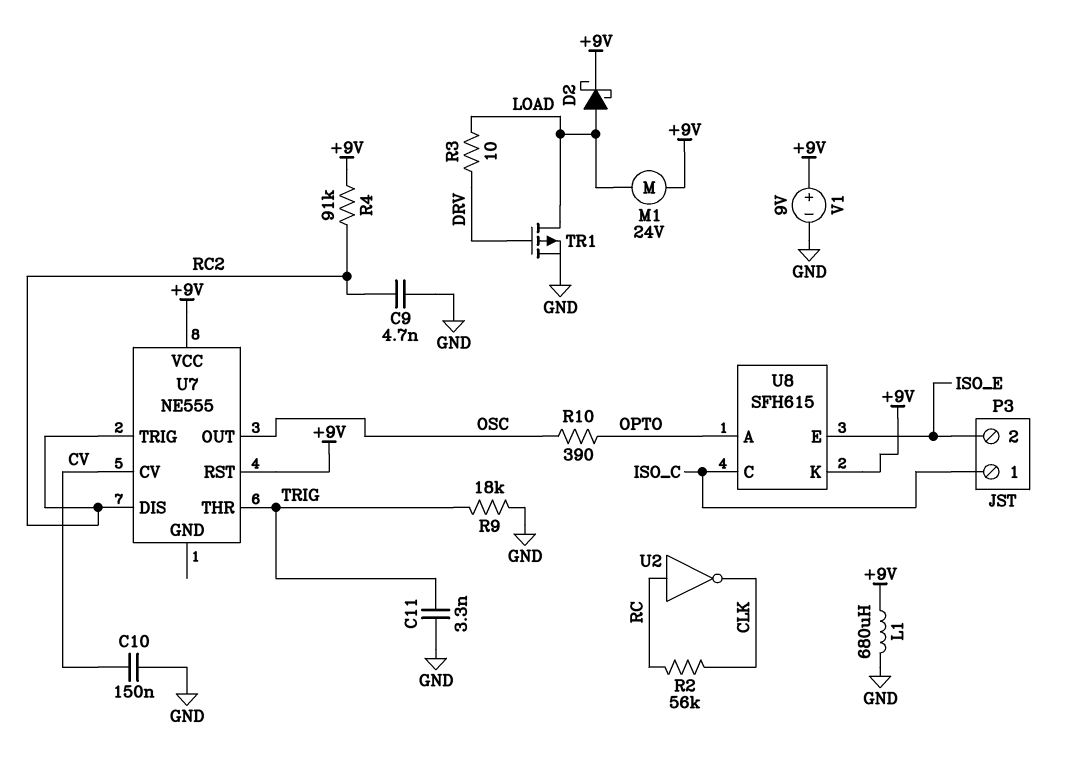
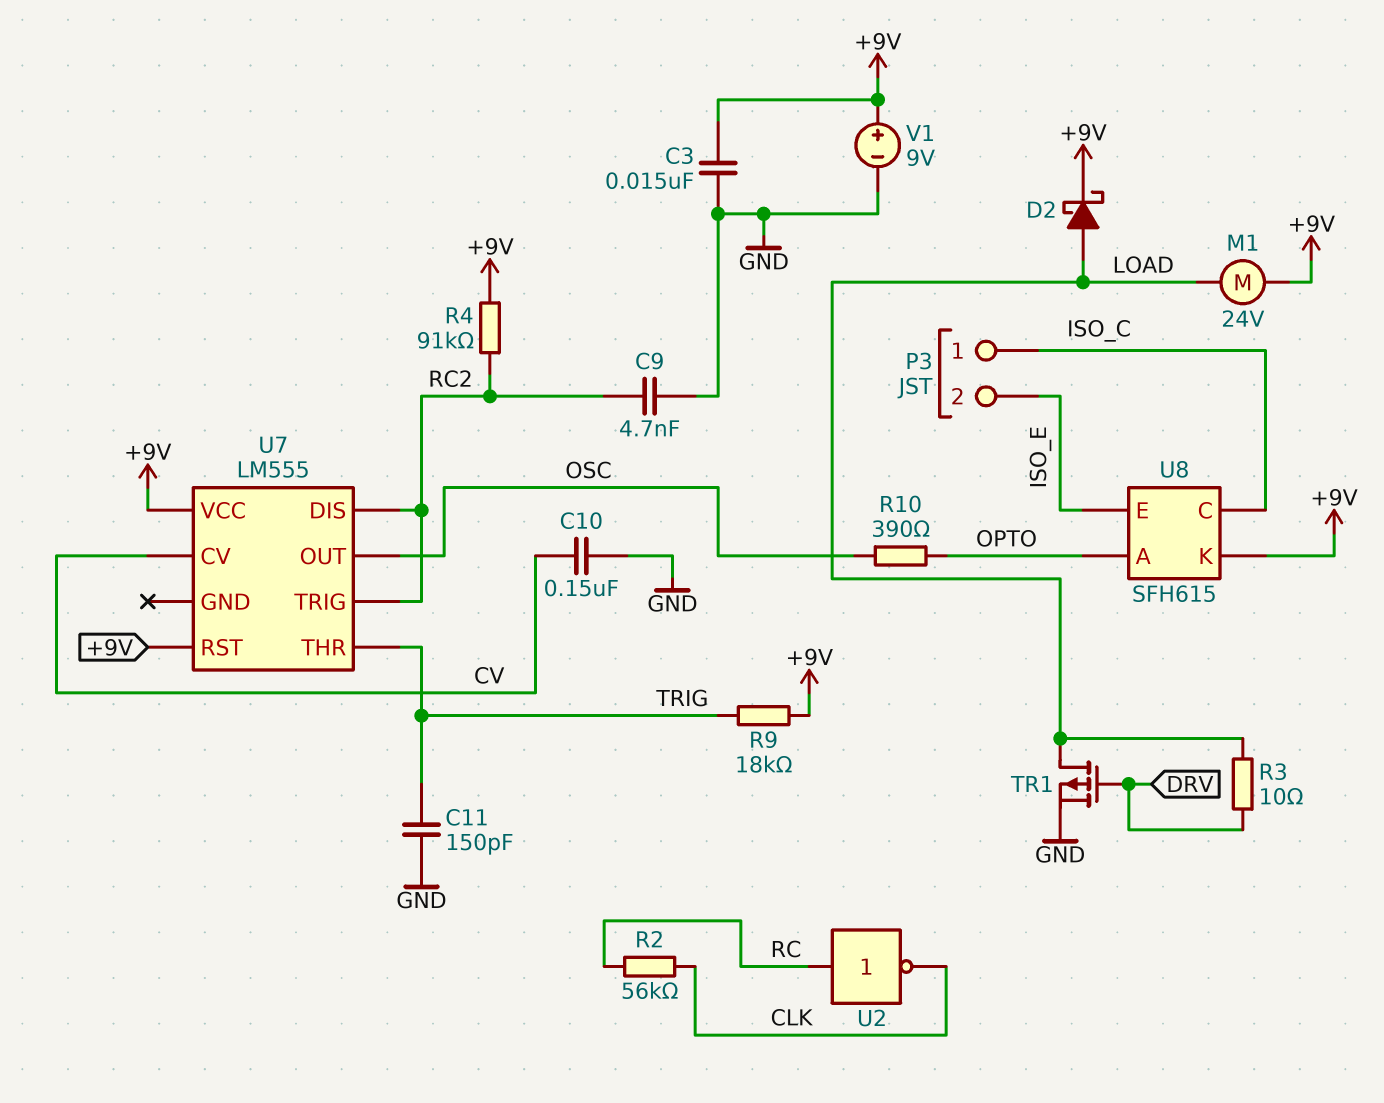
C3: none -> 15nF (+9V, GND)
C11: 3.3nF (GND, TRIG) -> 150pF (GND, TRIG)
L1: 680uH (+9V, GND) -> none
R9: 18k (GND, TRIG) -> 18k (+9V, TRIG)
U7: NE555 -> LM555

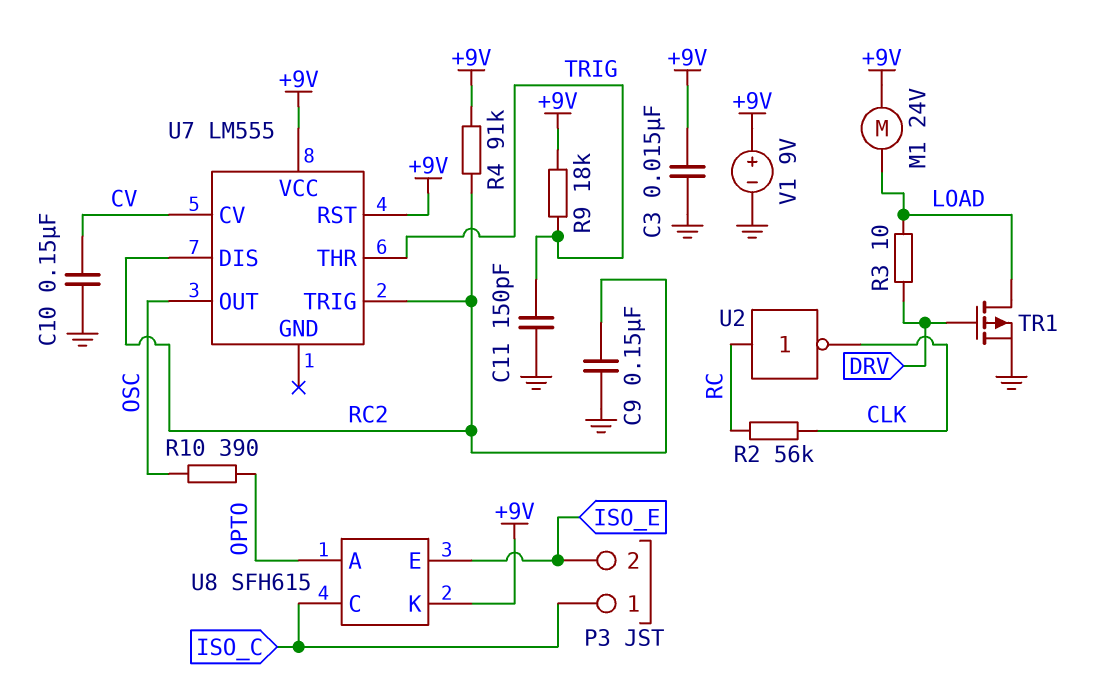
C9: 4.7nF (GND, RC2) -> 150nF (GND, RC2)
D2: schottky (A LOAD, K +9V) -> none

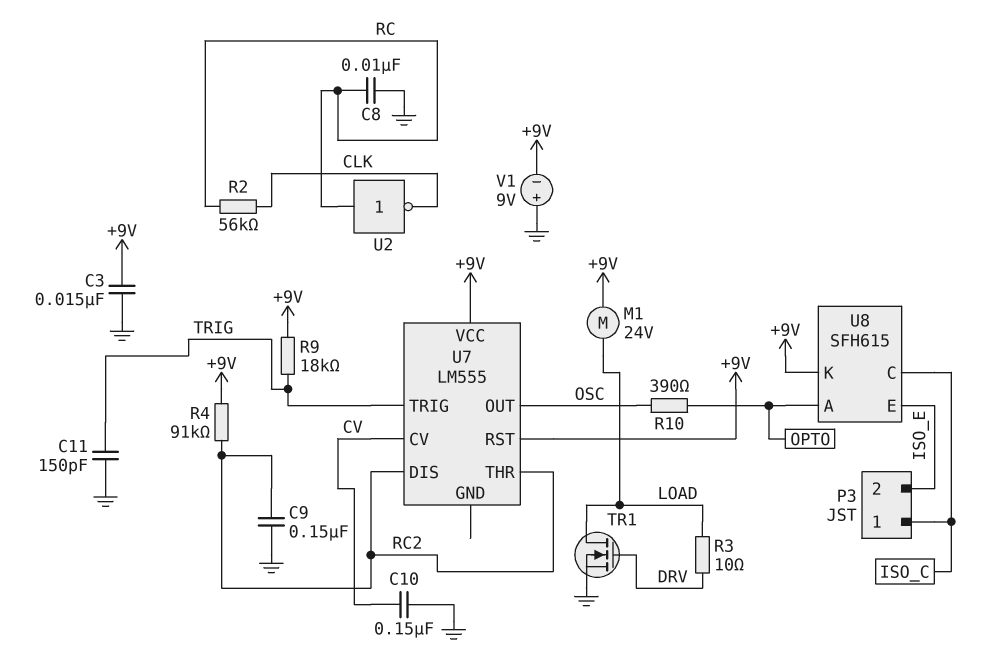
C8: none -> 10nF (GND, RC)
TR1: PMOS (G DRV, D LOAD, S GND) -> NMOS (G DRV, D LOAD, S GND)
U7 pin THR: TRIG -> RC2
U7 pin TRIG: RC2 -> TRIG
V1: 9V (plus +9V, minus GND) -> 9V (plus GND, minus +9V)

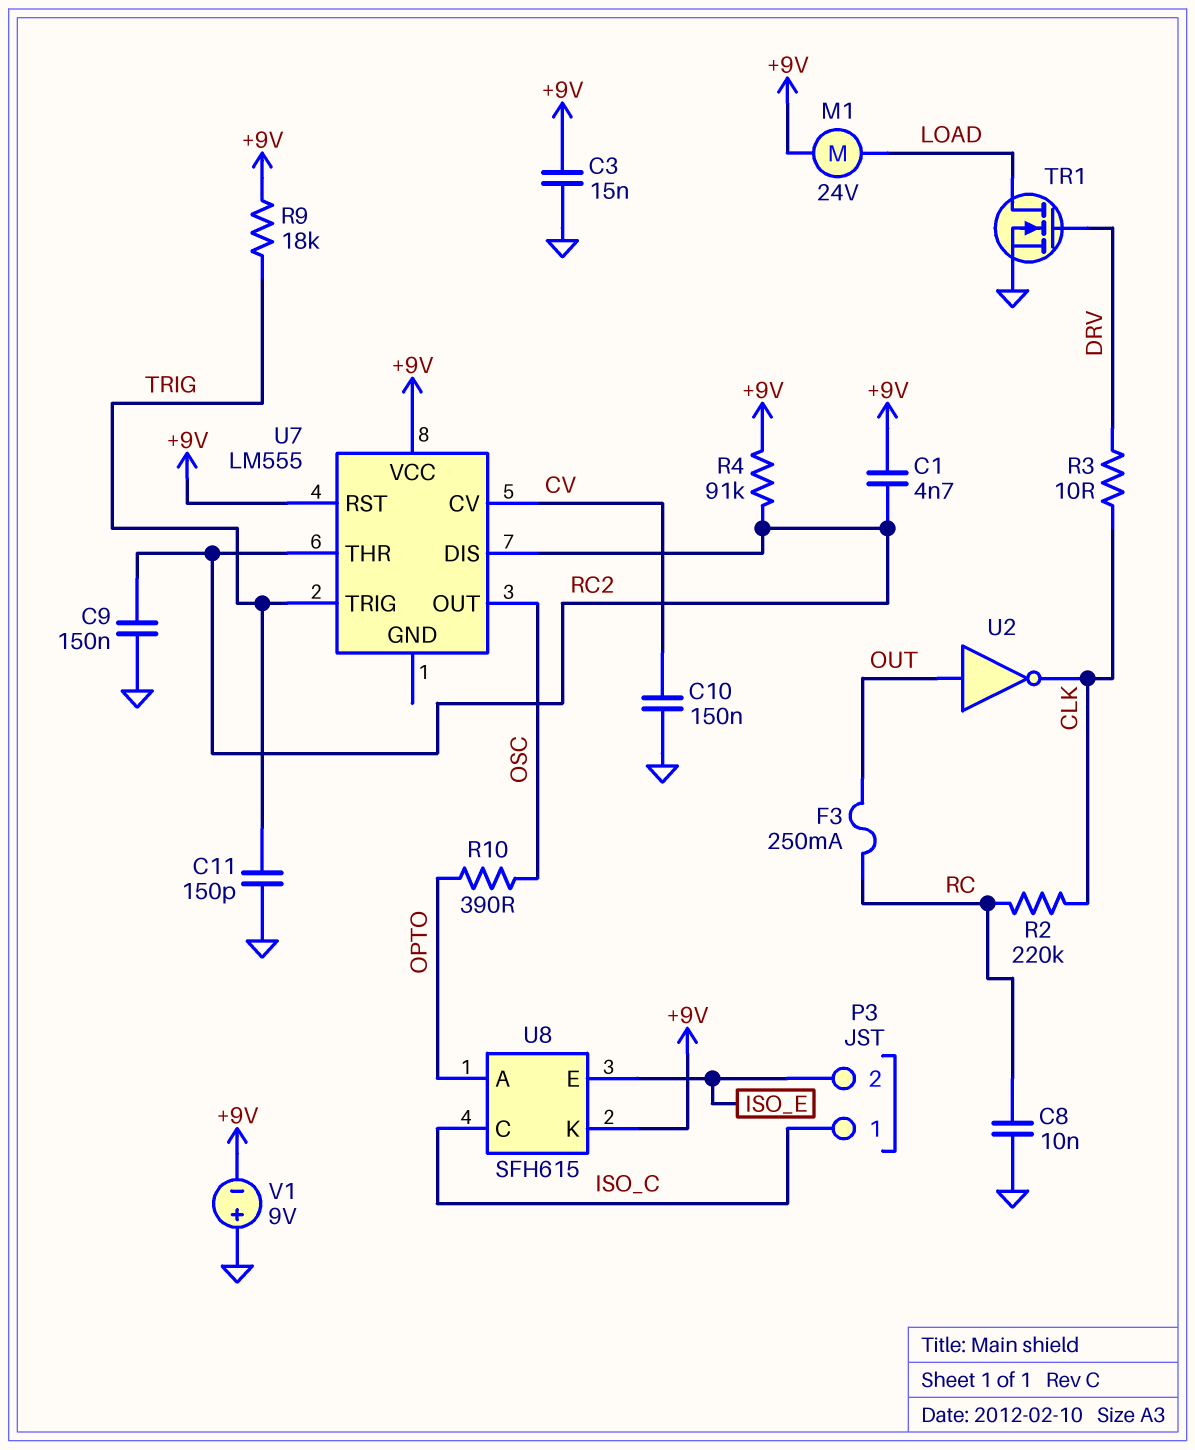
C1: none -> 4.7nF (+9V, RC2)
F3: none -> 250mA (OUT, RC)
R2: 56k (CLK, RC) -> 220k (CLK, RC)
R3: 10 (DRV, LOAD) -> 10 (CLK, DRV)
U2: NOT (in RC, out CLK) -> NOT (in OUT, out CLK)

